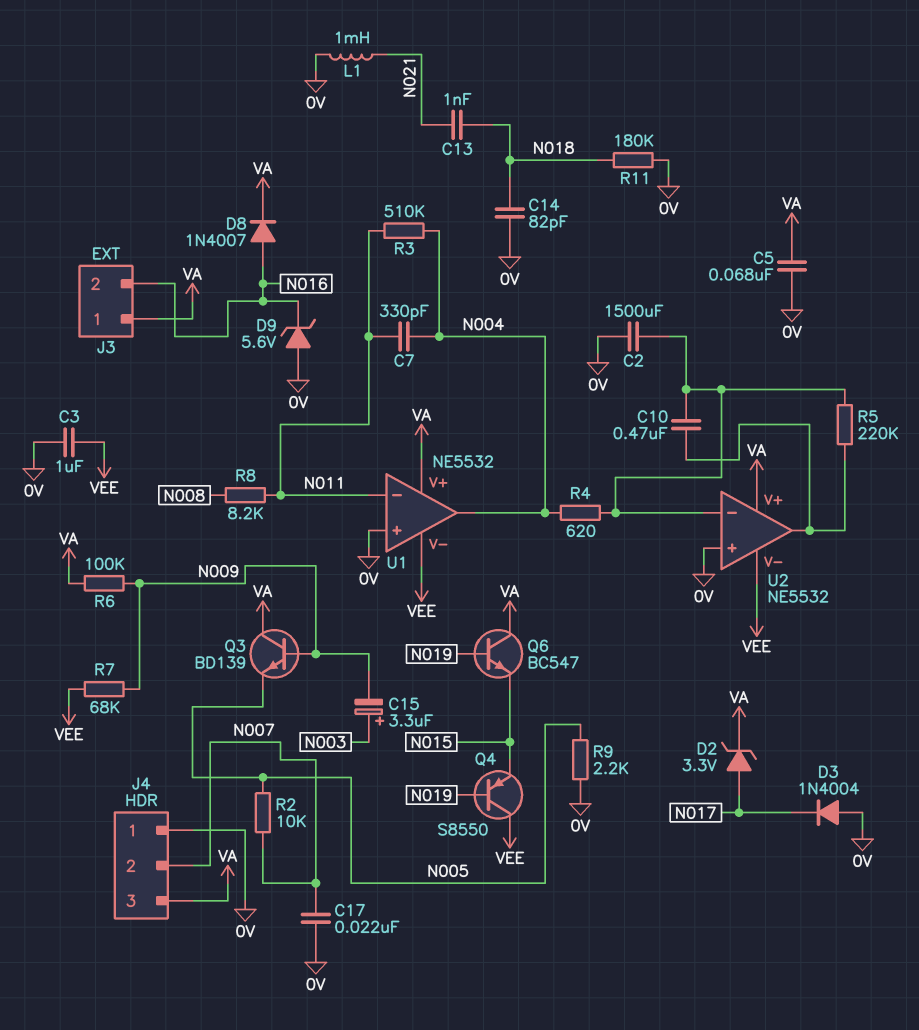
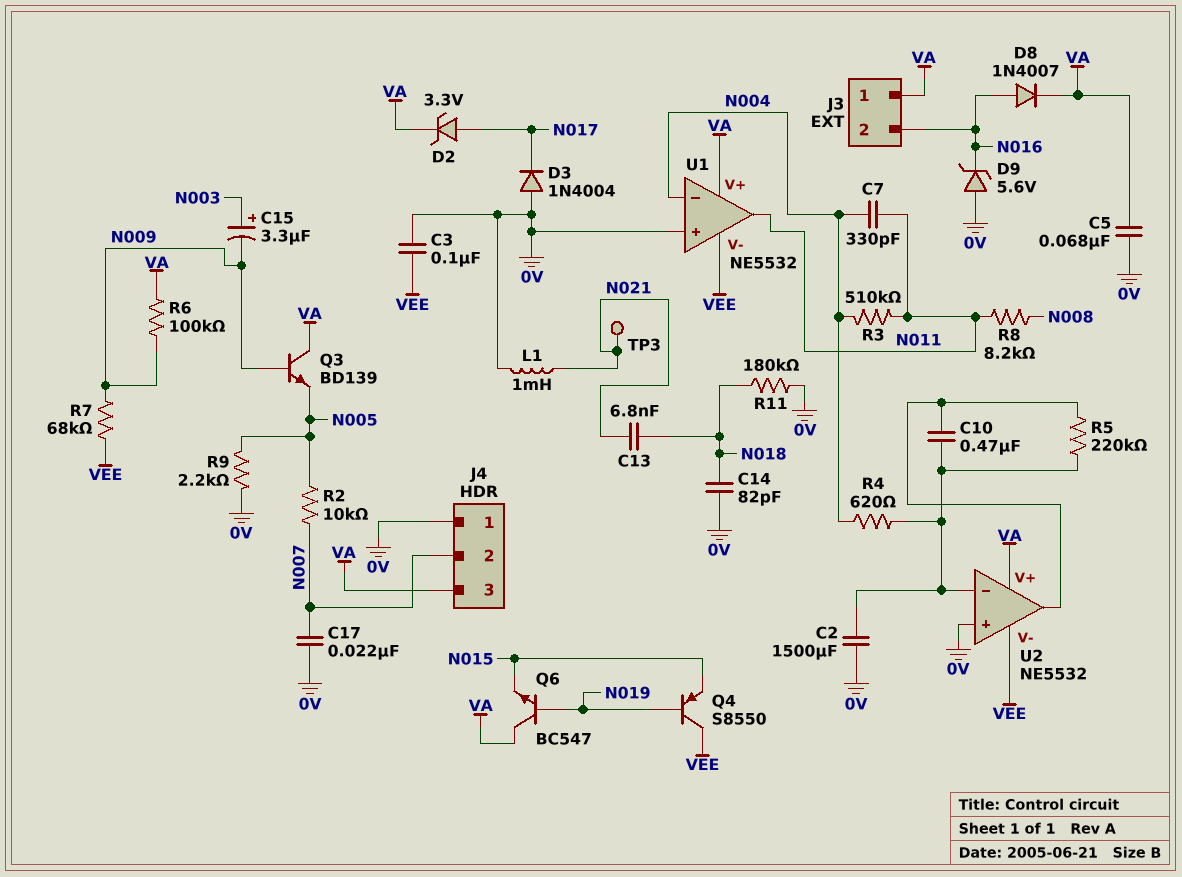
C3: 1uF (0V, VEE) -> 100nF (0V, VEE)
C13: 1nF (N018, N021) -> 6.8nF (N018, N021)
TP3: none -> test point (N021)
U1 pin in-: N011 -> N004
U1 pin out: N004 -> N011

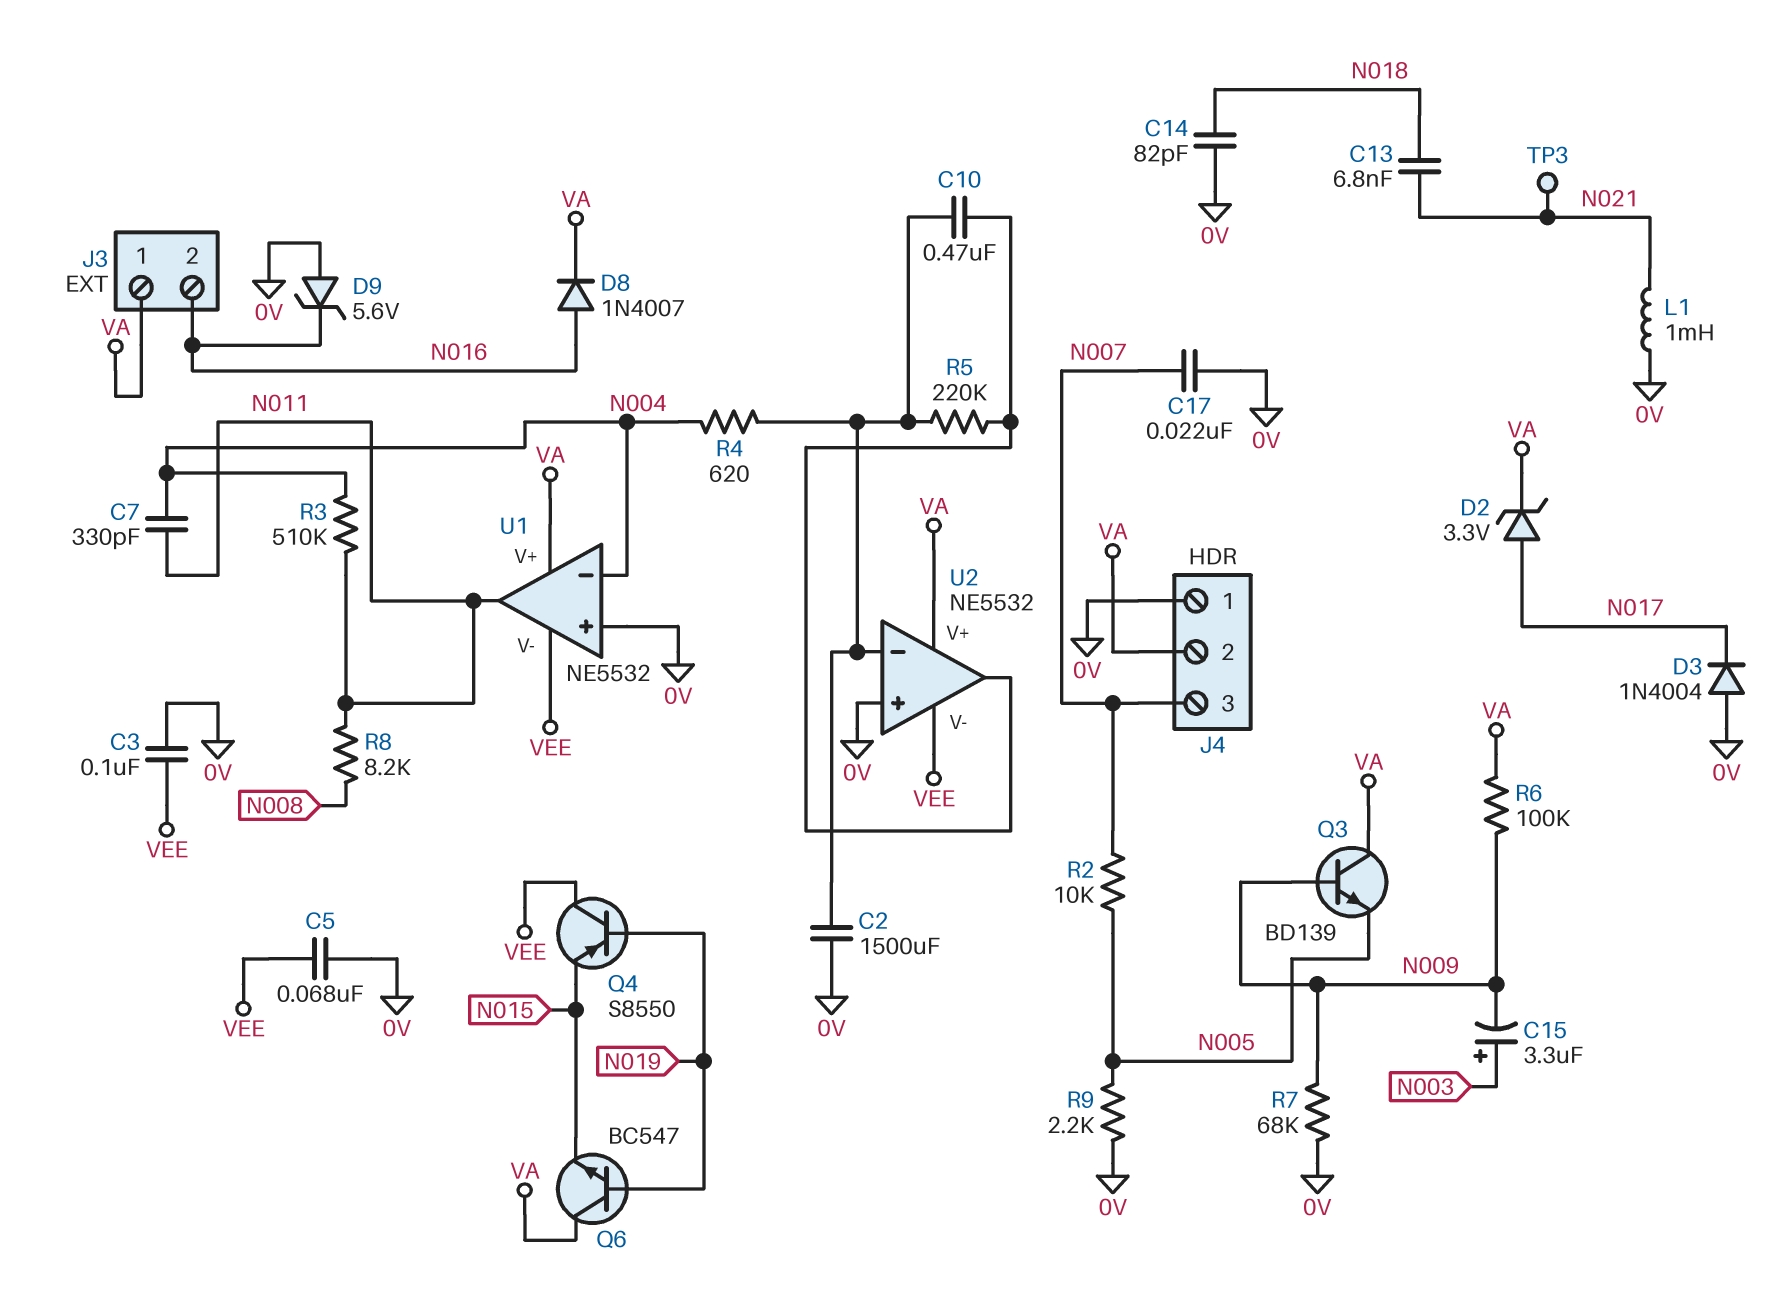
C5: 68nF (0V, VA) -> 68nF (0V, VEE)
J4 pin 2: N007 -> VA
J4 pin 3: VA -> N007
R7: 68k (N009, VEE) -> 68k (0V, N009)
R11: 180k (0V, N018) -> none

